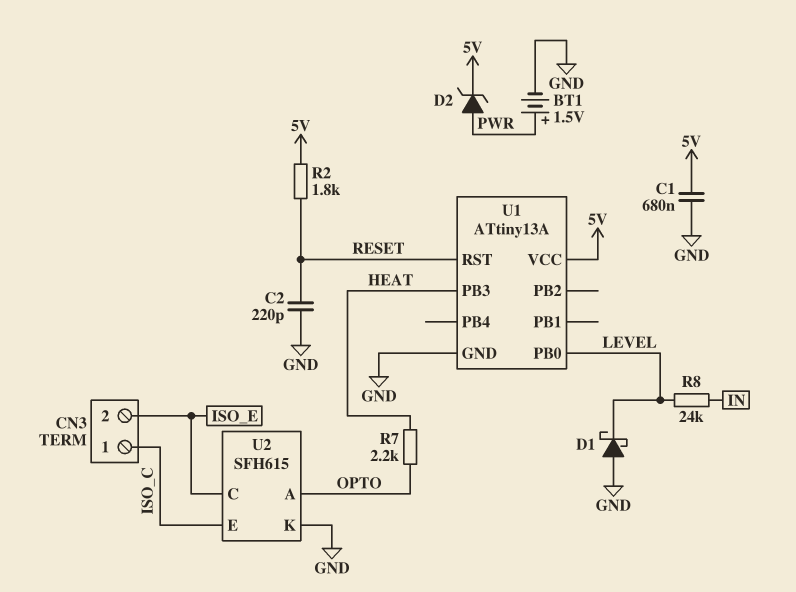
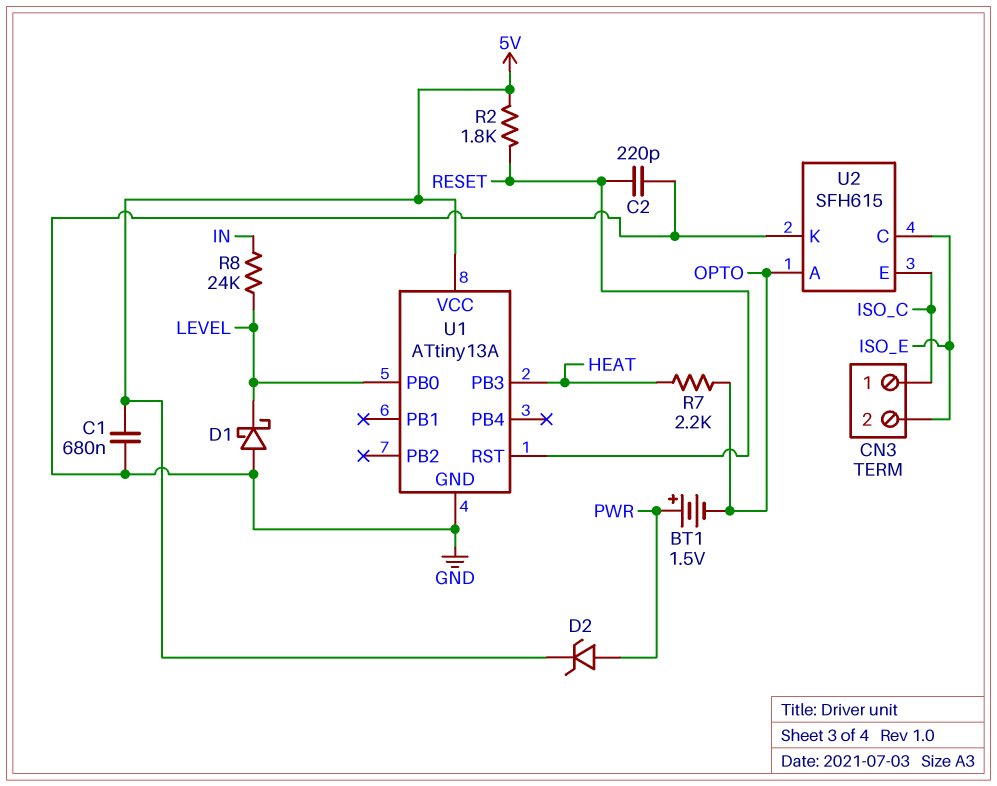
BT1: 1.5V (plus PWR, minus GND) -> 1.5V (plus PWR, minus OPTO)

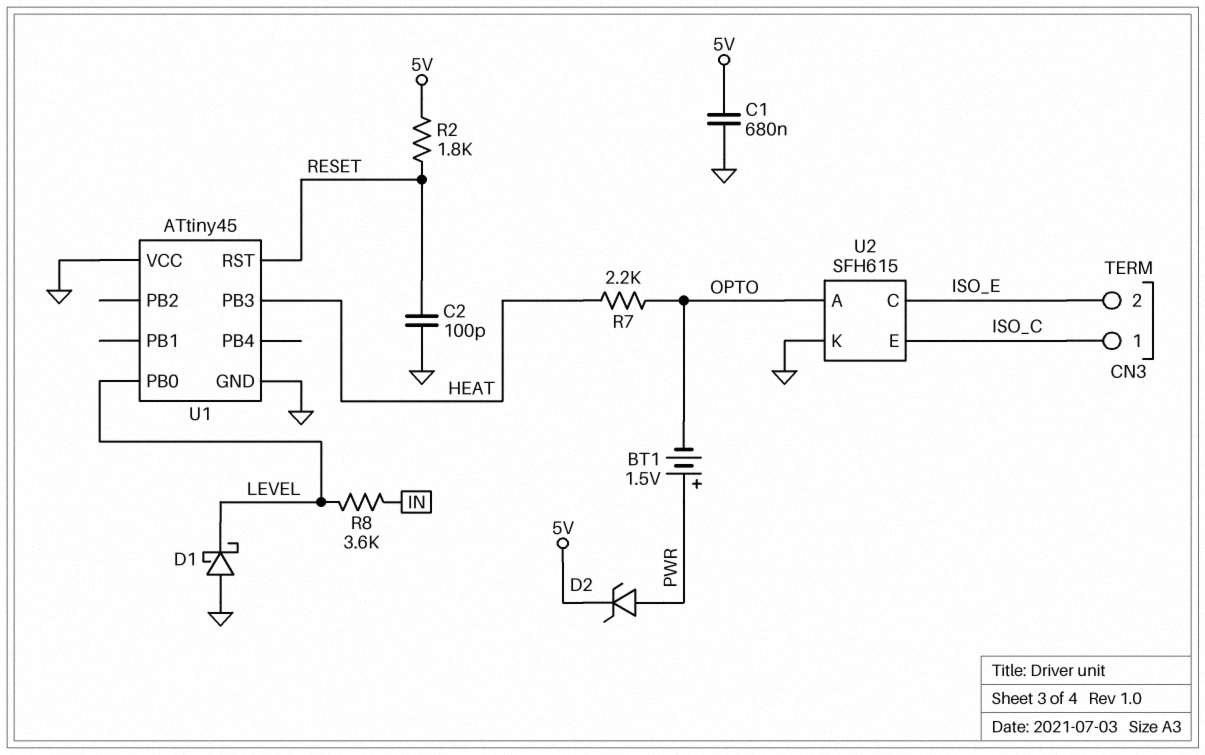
C2: 220pF (GND, RESET) -> 100pF (GND, RESET)
R8: 24k (IN, LEVEL) -> 3.6k (IN, LEVEL)
U1: ATtiny13A -> ATtiny45
U1 pin VCC: 5V -> GND

